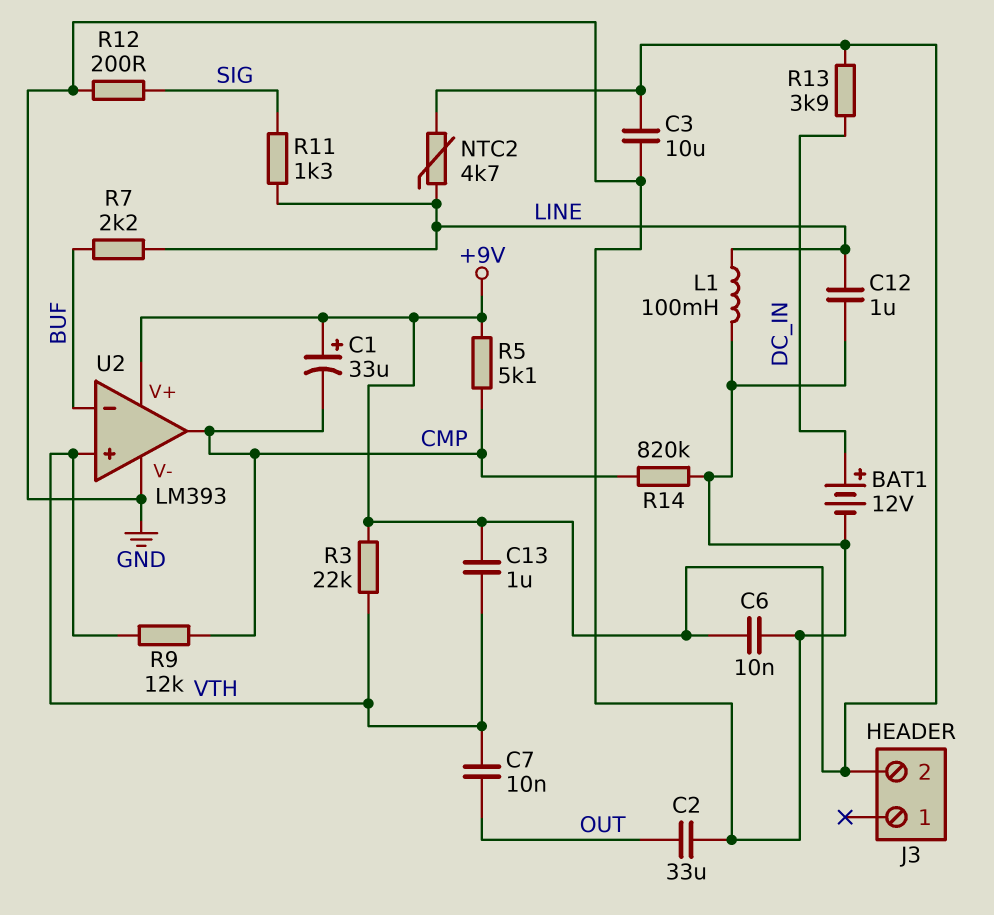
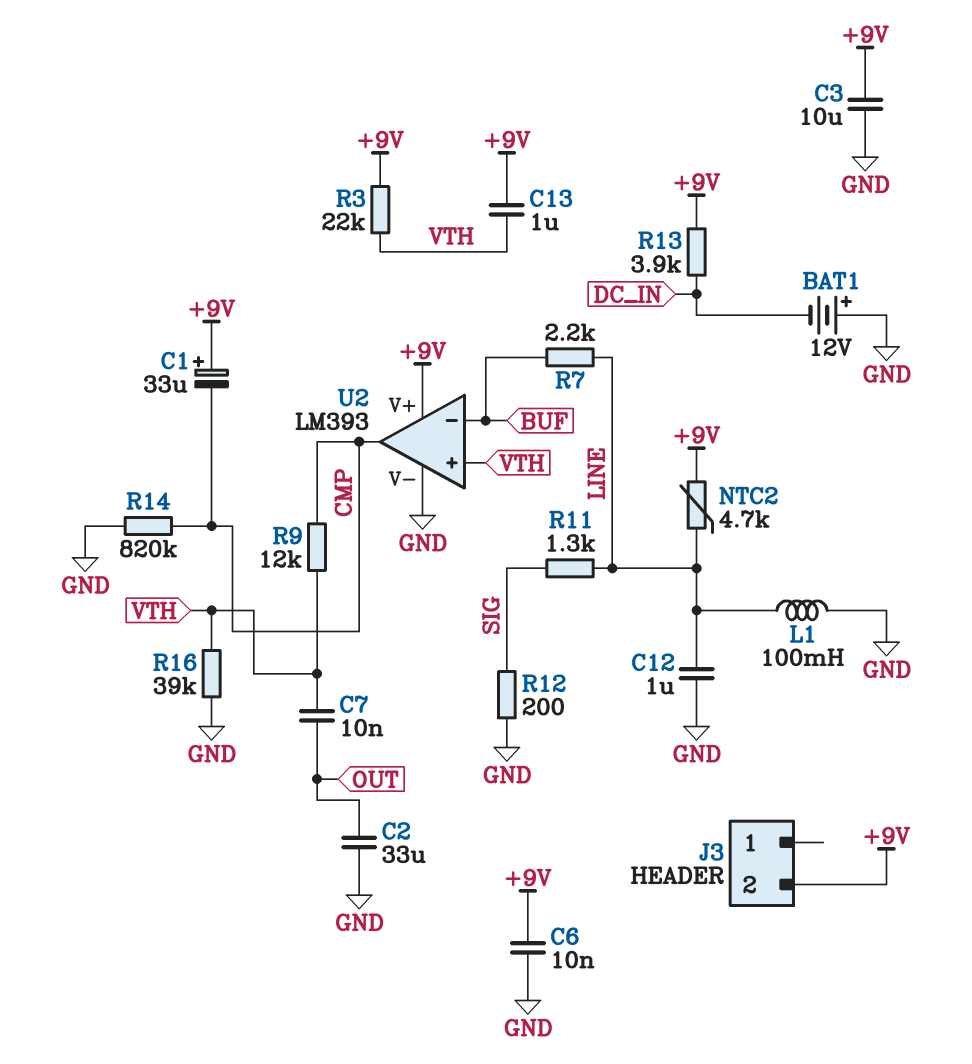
BAT1: 12V (plus DC_IN, minus GND) -> 12V (plus GND, minus DC_IN)
R5: 5.1k (+9V, CMP) -> none
R16: none -> 39k (GND, VTH)

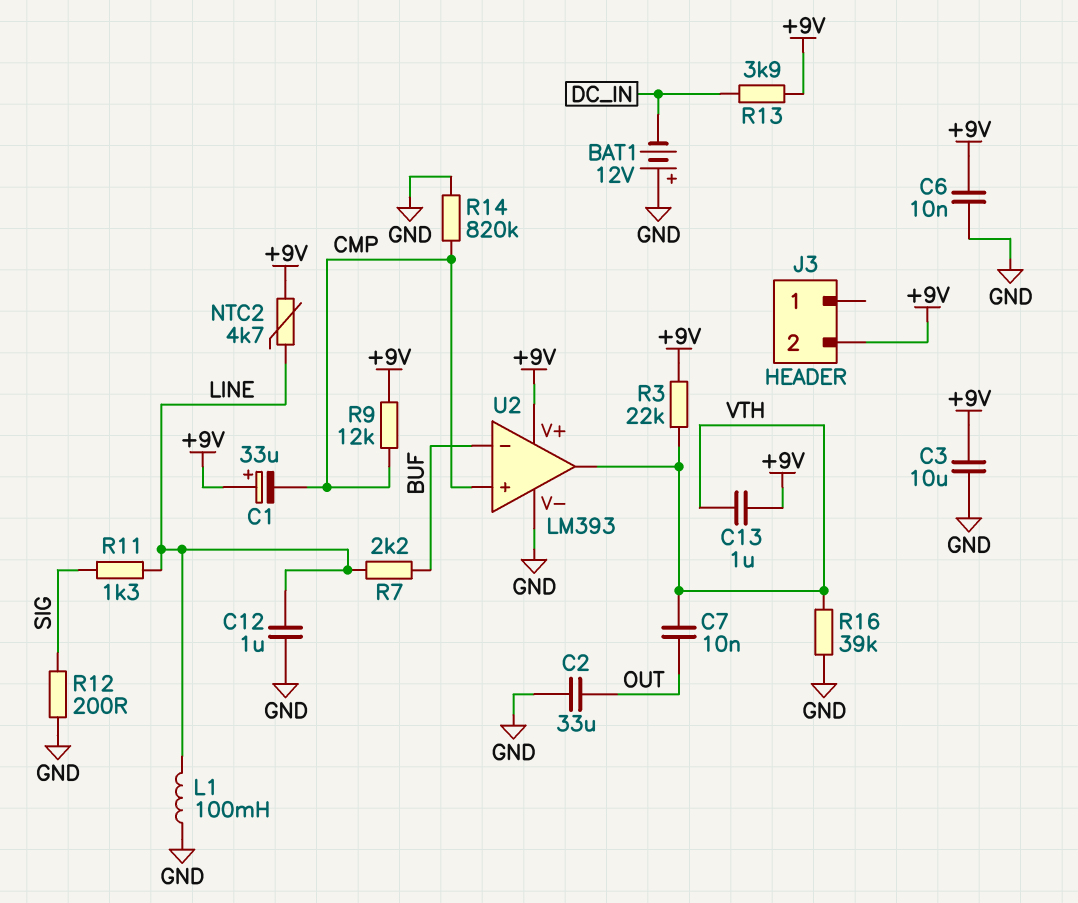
R9: 12k (CMP, VTH) -> 12k (+9V, CMP)
U2 pin in+: VTH -> CMP
U2 pin out: CMP -> VTH

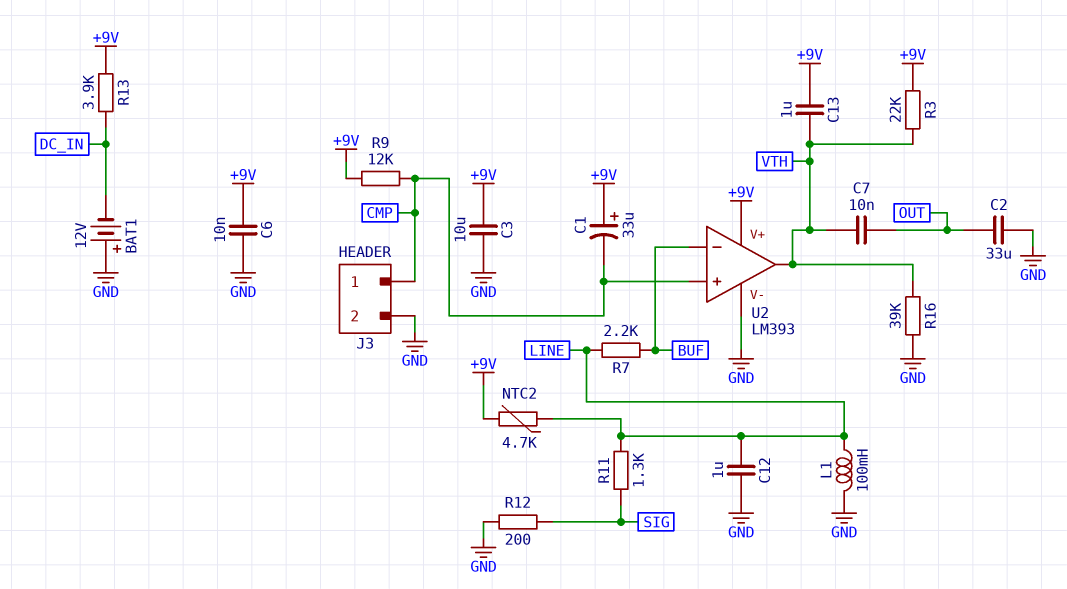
J3 pin 1: none -> CMP
J3 pin 2: +9V -> GND
R14: 820k (CMP, GND) -> none

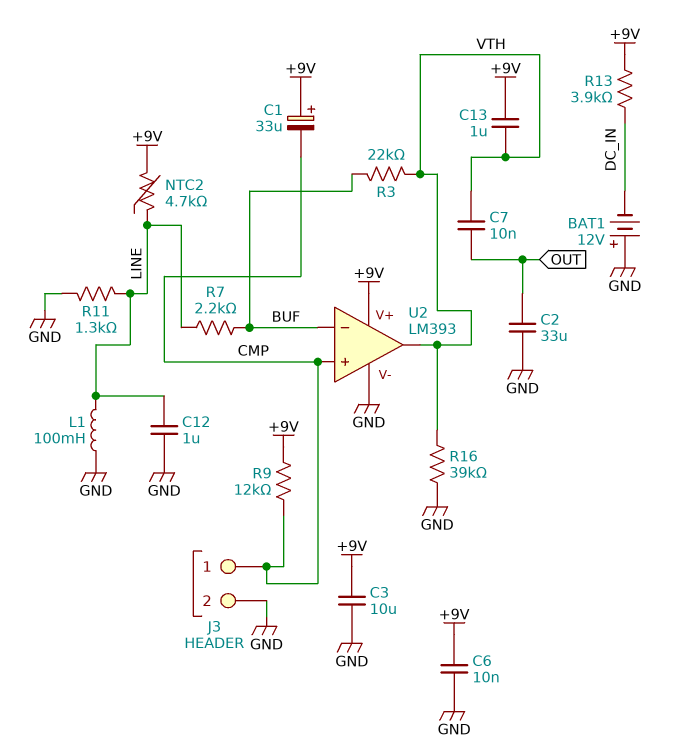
R3: 22k (+9V, VTH) -> 22k (BUF, VTH)
R11: 1.3k (LINE, SIG) -> 1.3k (GND, LINE)
R12: 200 (GND, SIG) -> none

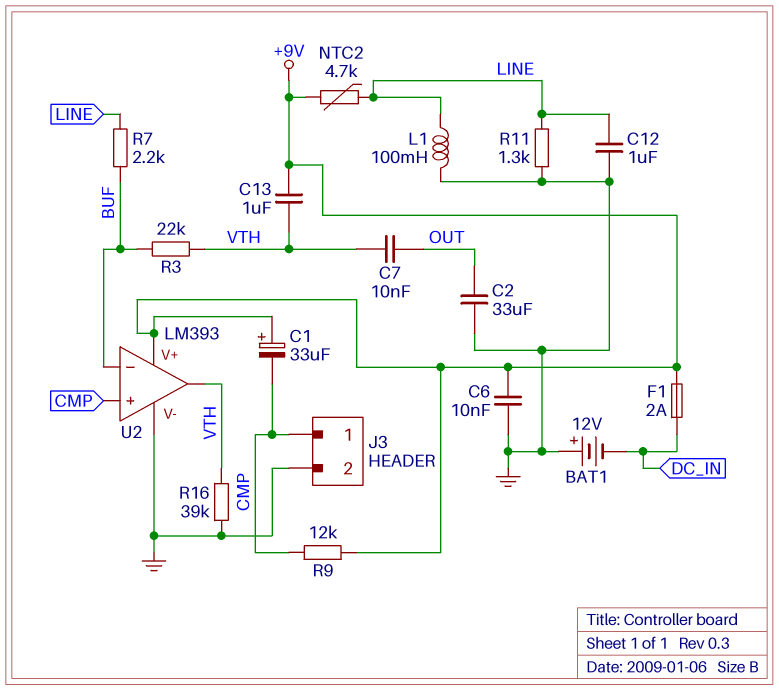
C3: 10uF (+9V, GND) -> none
F1: none -> 2A (+9V, DC_IN)
R13: 3.9k (+9V, DC_IN) -> none

